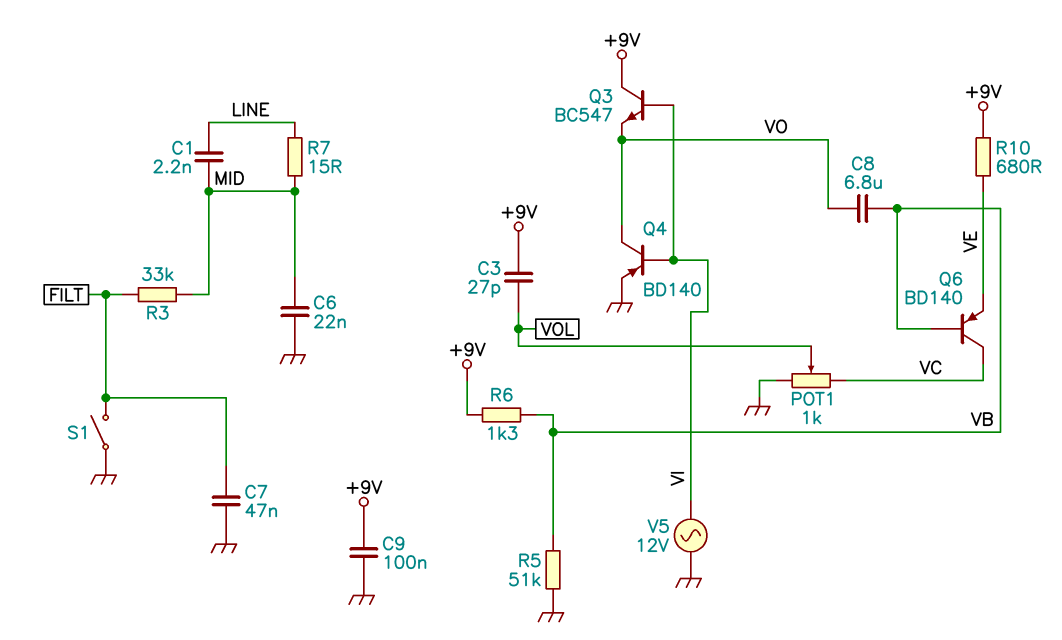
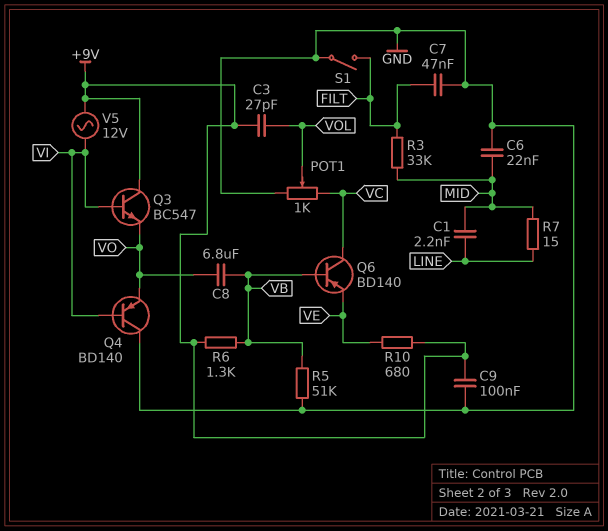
Q4: PNP BD140 (B VI, C VO, E GND) -> PNP BD140 (B VI, C GND, E VO)
V5: AC 12V (GND, VI) -> AC 12V (+9V, VI)

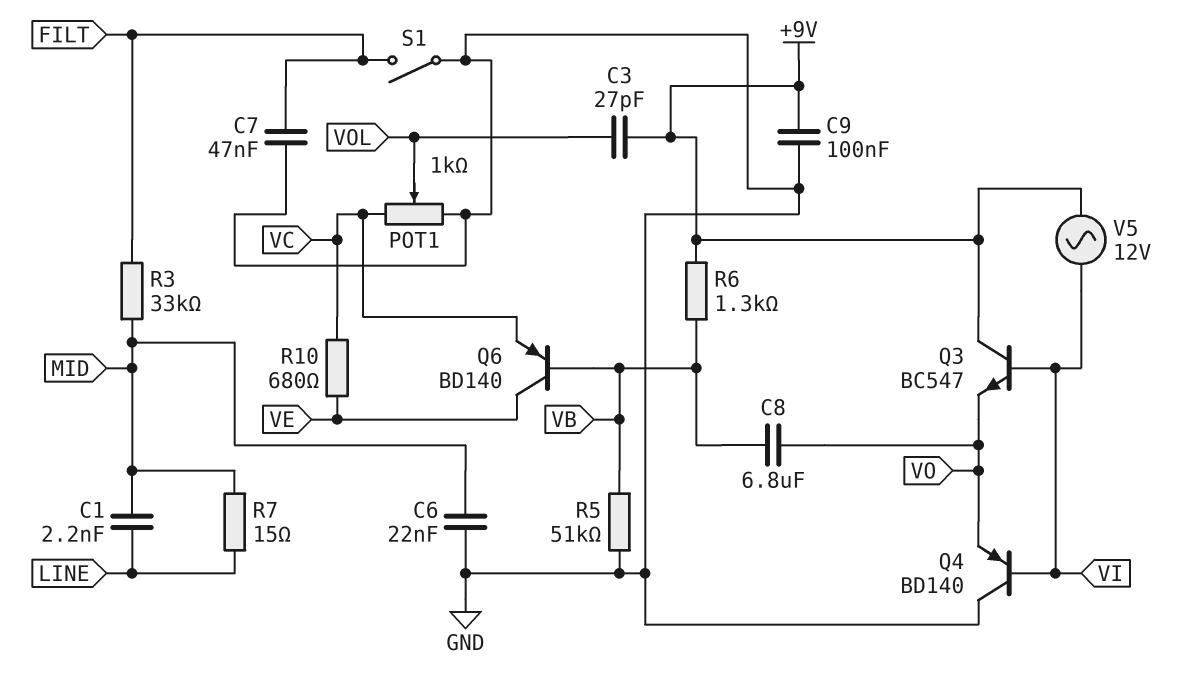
Q6: PNP BD140 (B VB, C VC, E VE) -> PNP BD140 (B VB, C VE, E VC)
R10: 680 (+9V, VE) -> 680 (VC, VE)

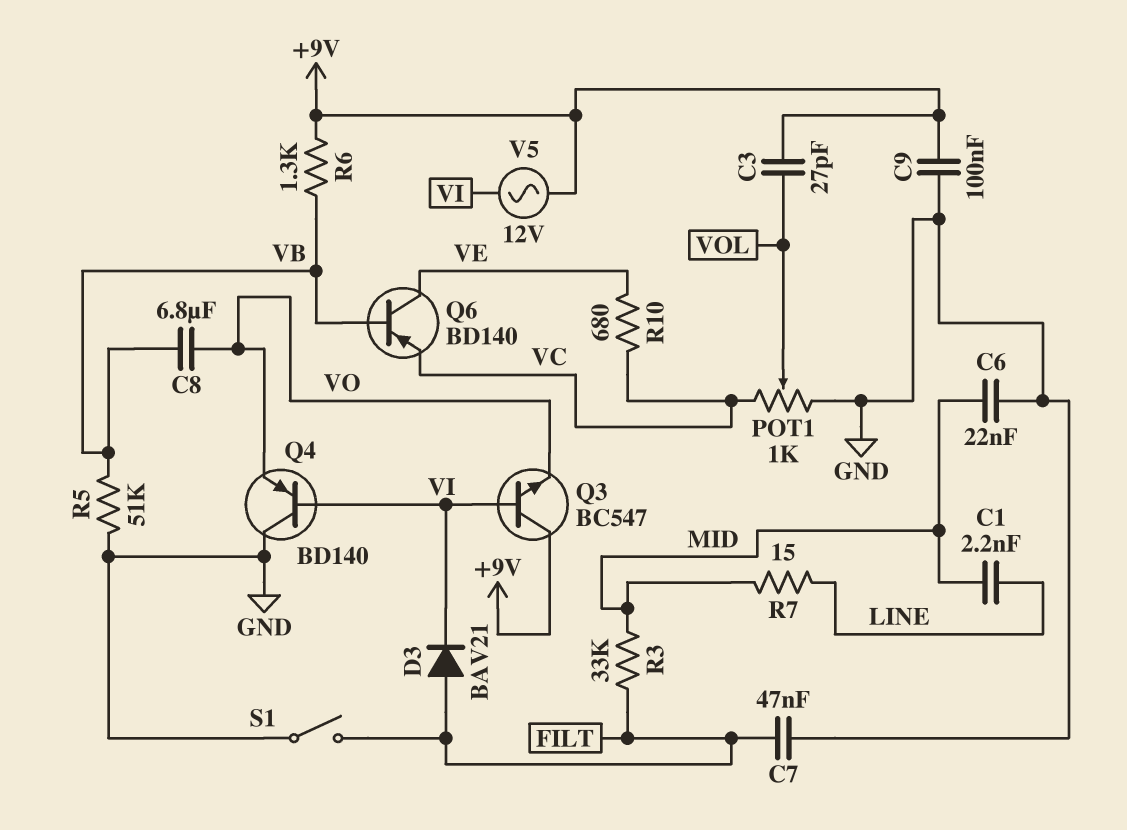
D3: none -> diode BAV21 (A FILT, K VI)

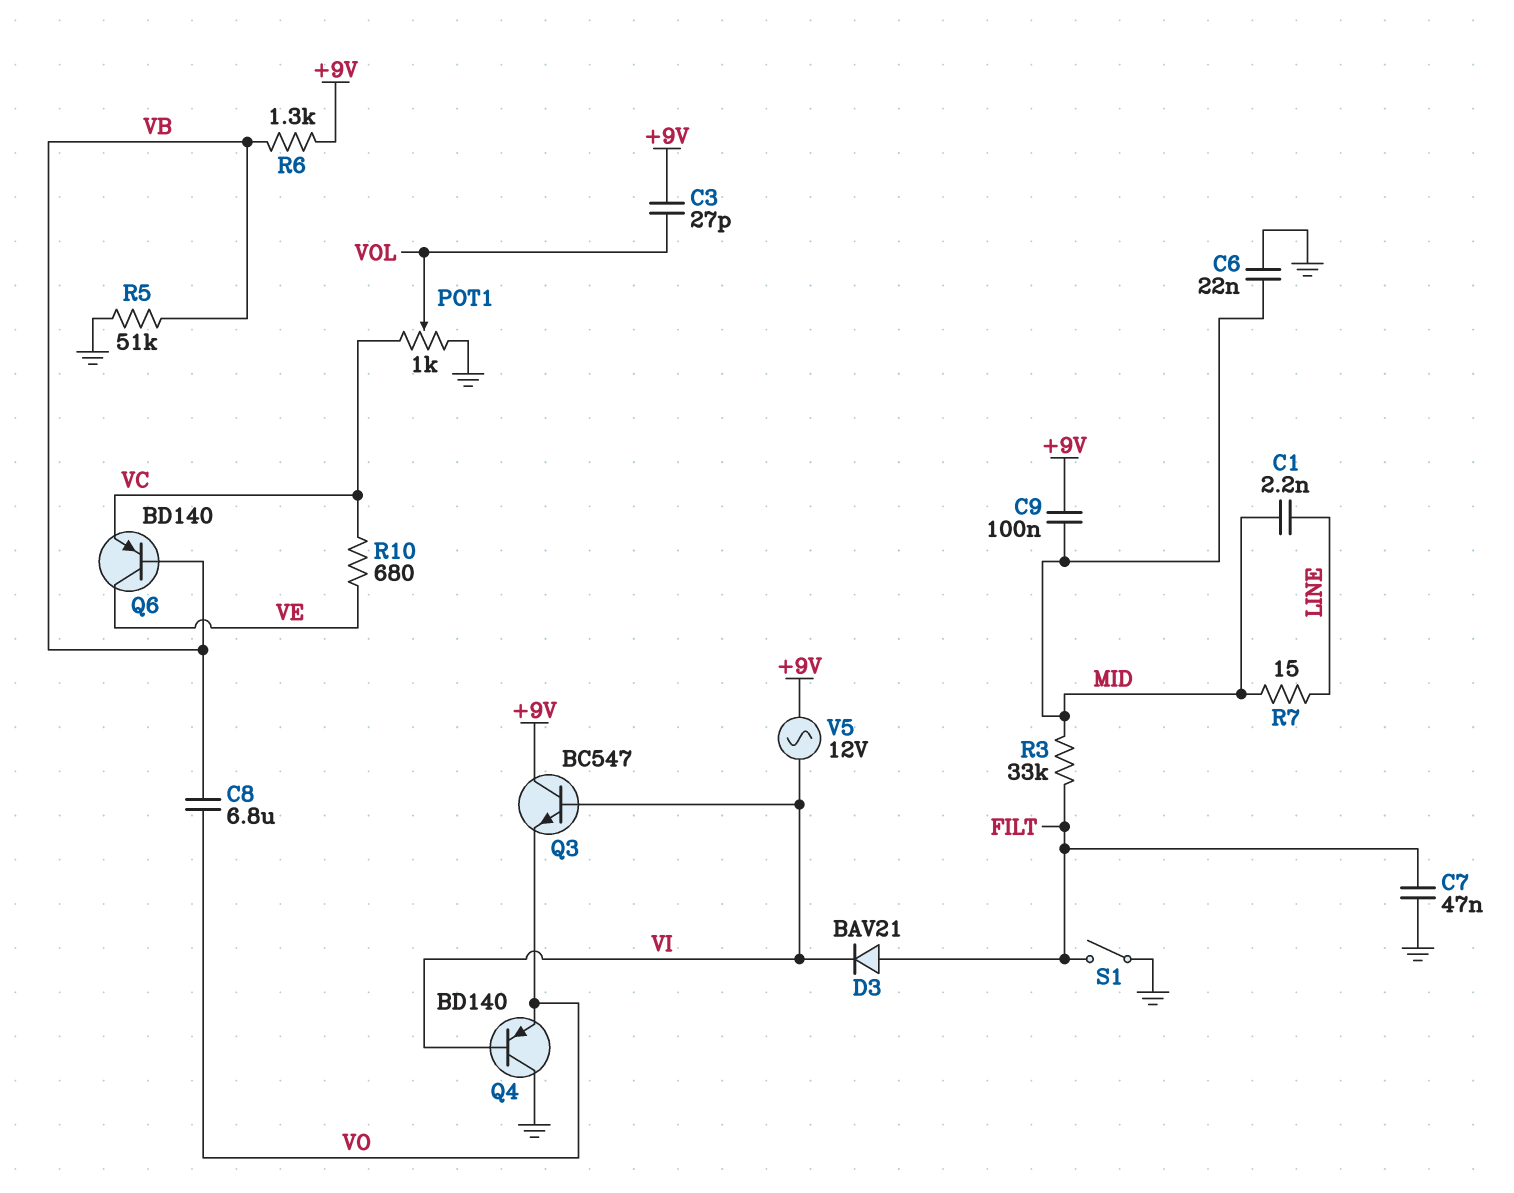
C9: 100nF (+9V, GND) -> 100nF (+9V, MID)

